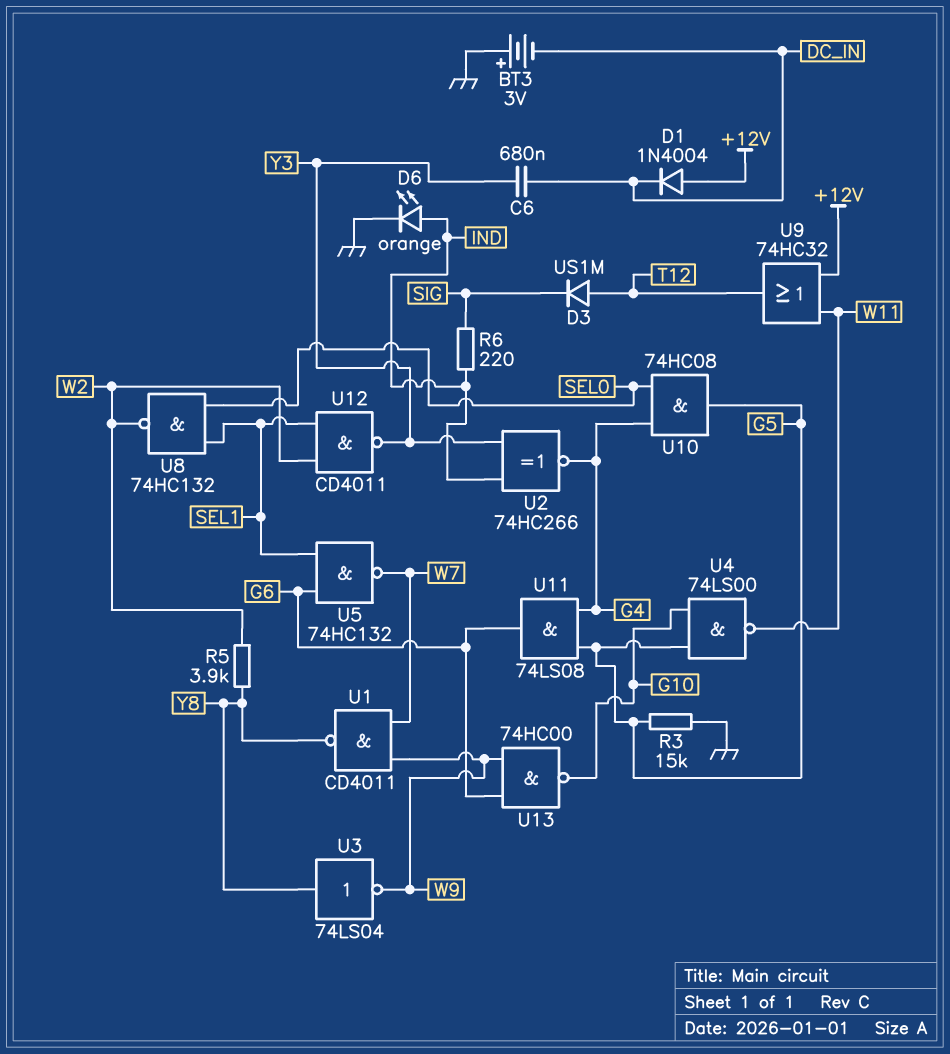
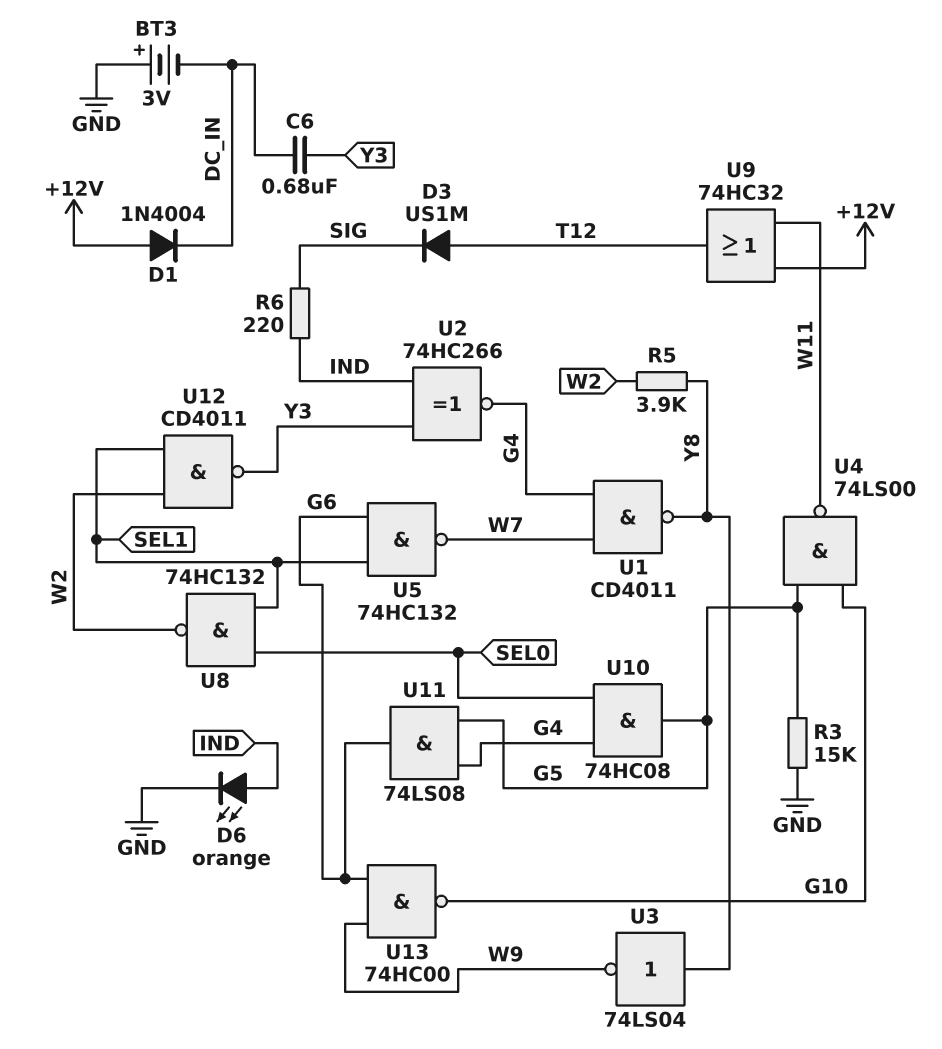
U1: NAND CD4011 (in W7, in W9, out Y8) -> NAND CD4011 (in G4, in W7, out Y8)

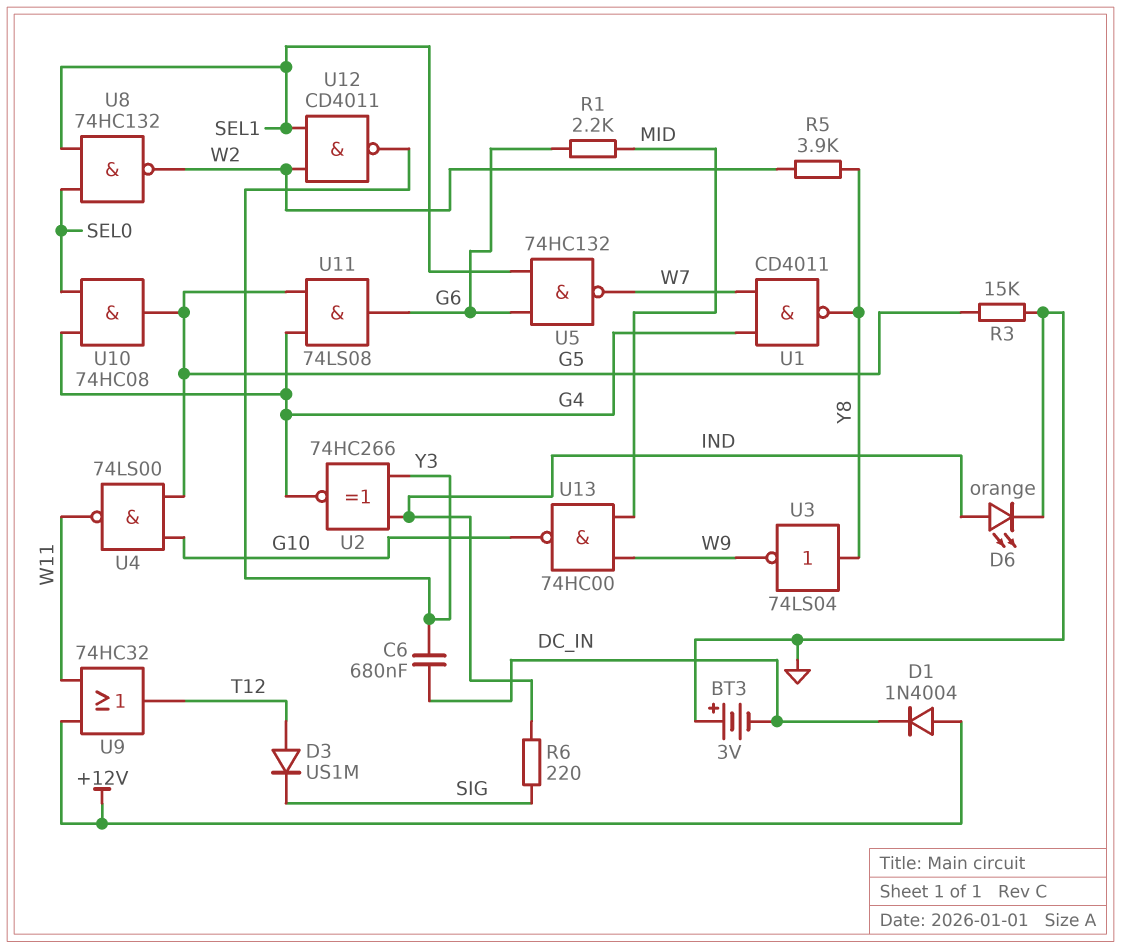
R1: none -> 2.2k (G6, MID)
U13: NAND 74HC00 (in G6, in W9, out G10) -> NAND 74HC00 (in MID, in W9, out G10)

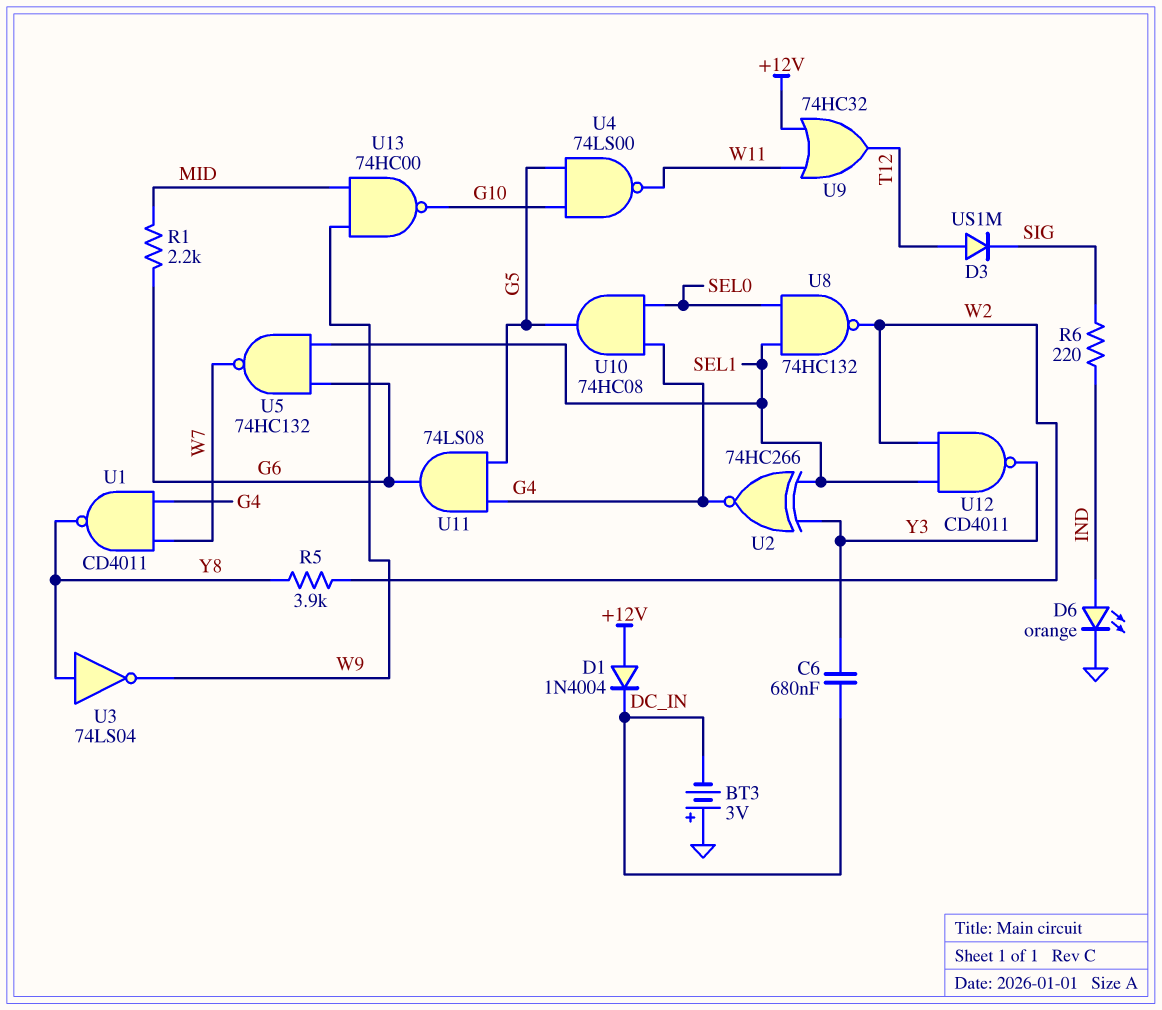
R3: 15k (G5, GND) -> none
U2: XNOR 74HC266 (in IND, in Y3, out G4) -> XNOR 74HC266 (in SEL1, in Y3, out G4)

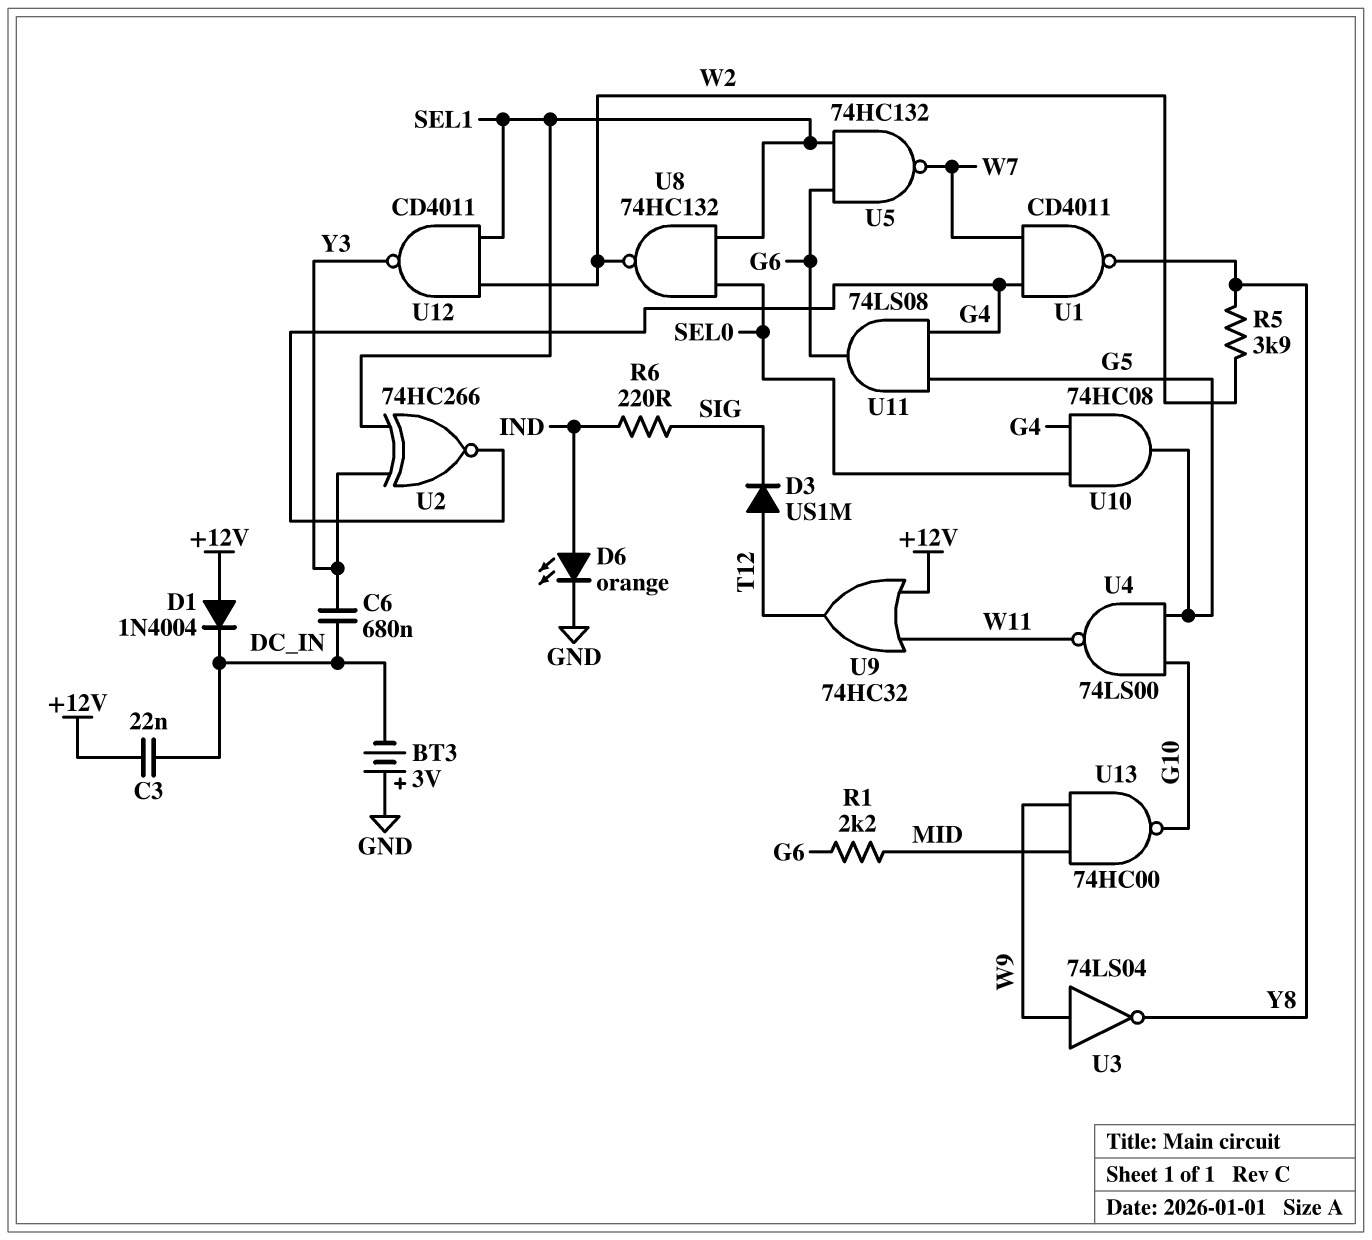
C3: none -> 22nF (+12V, DC_IN)
U3: NOT 74LS04 (in Y8, out W9) -> NOT 74LS04 (in W9, out Y8)

